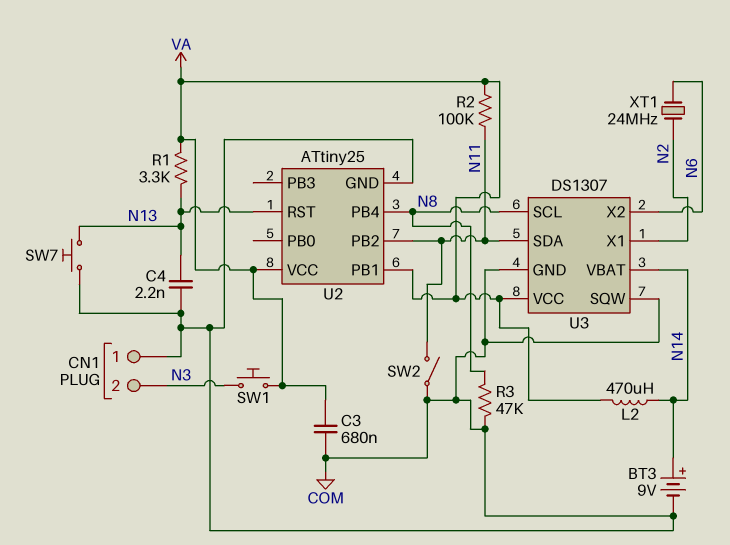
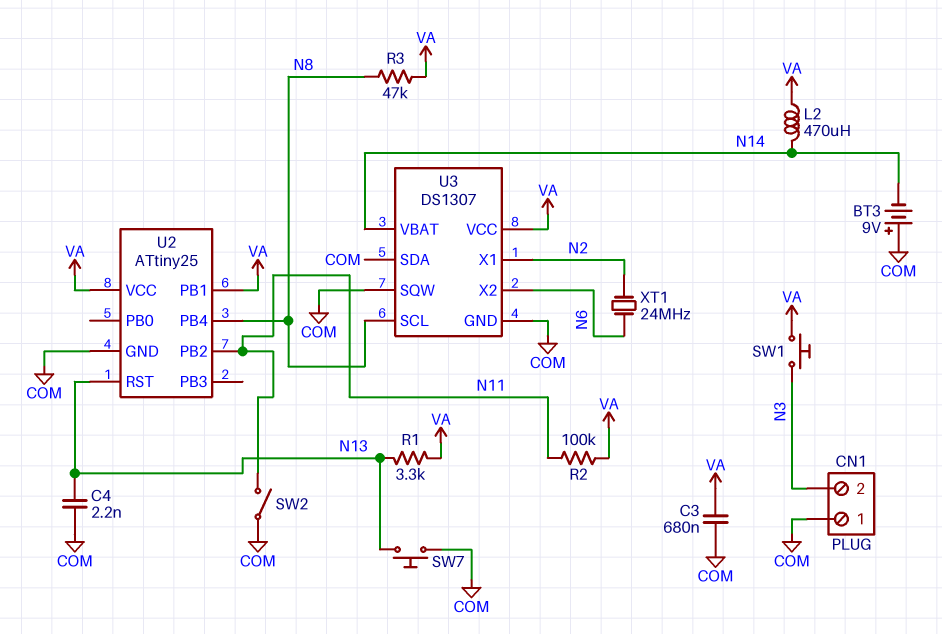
BT3: 9V (plus N14, minus COM) -> 9V (plus COM, minus N14)
R3: 47k (COM, N8) -> 47k (N8, VA)
U3 pin SDA: N11 -> COM

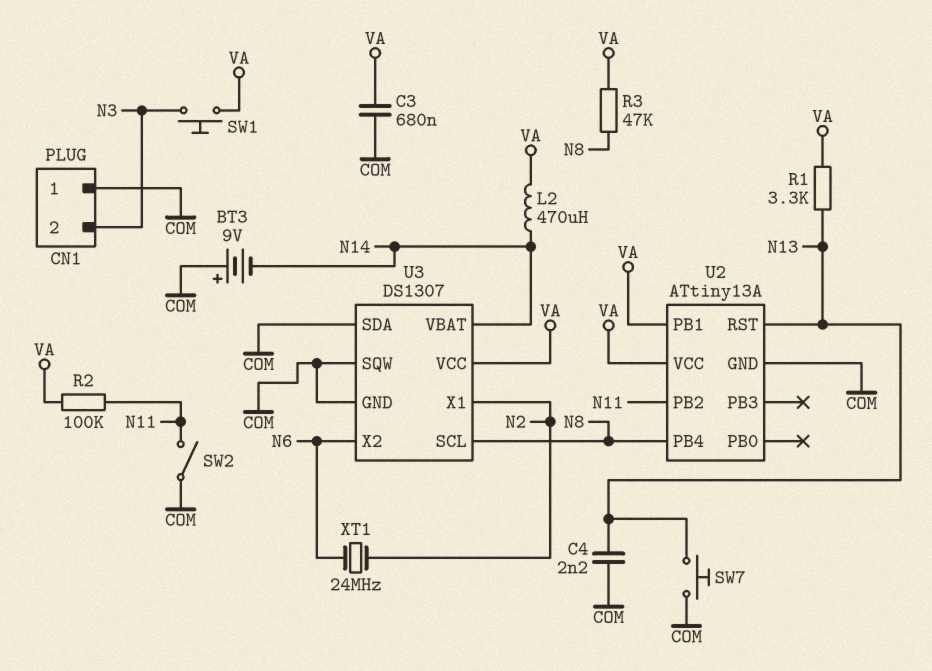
U2: ATtiny25 -> ATtiny13A

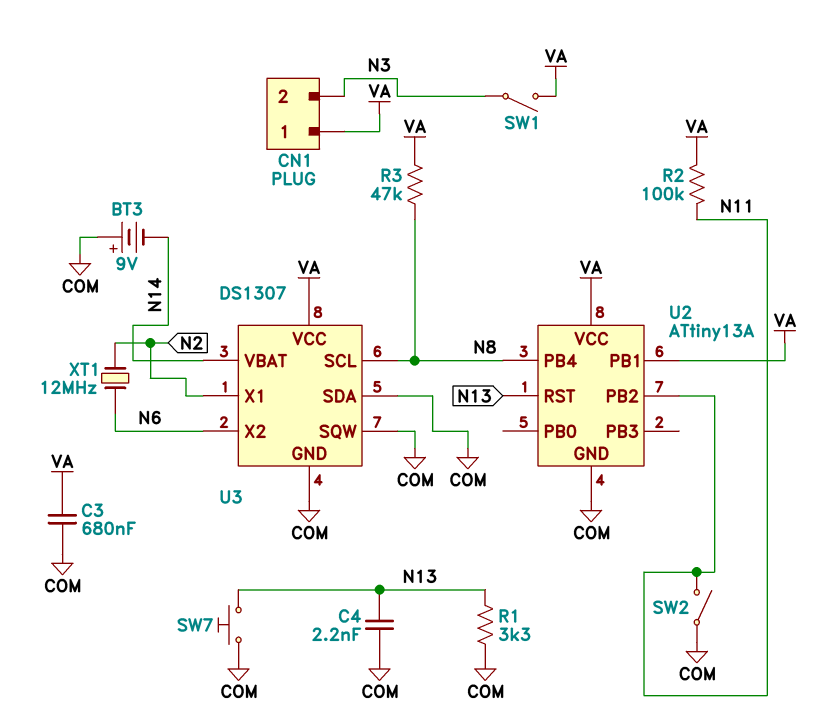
CN1 pin 1: COM -> VA
L2: 470uH (N14, VA) -> none
R1: 3.3k (N13, VA) -> 3.3k (COM, N13)
SW1: button (N3, VA) -> switch (N3, VA)
XT1: 24MHz (N2, N6) -> 12MHz (N2, N6)

